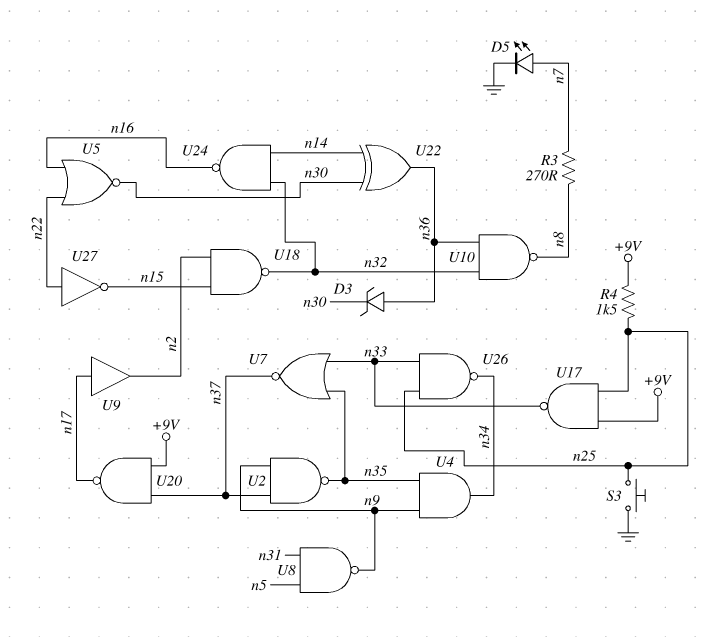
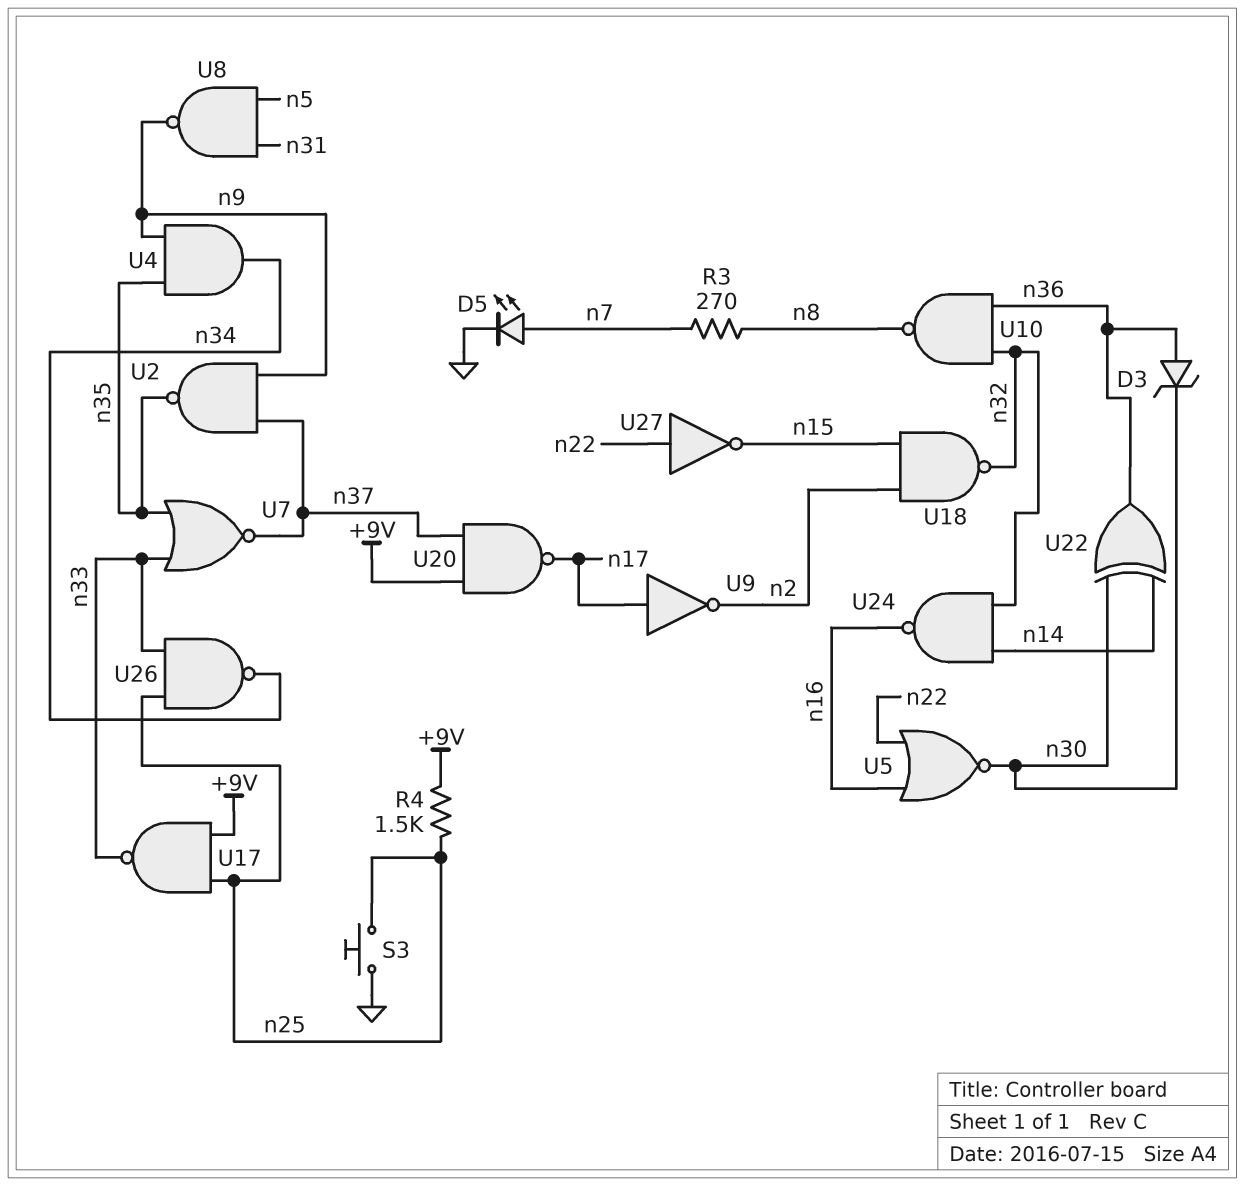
U9: buffer (in n17, out n2) -> NOT (in n17, out n2)

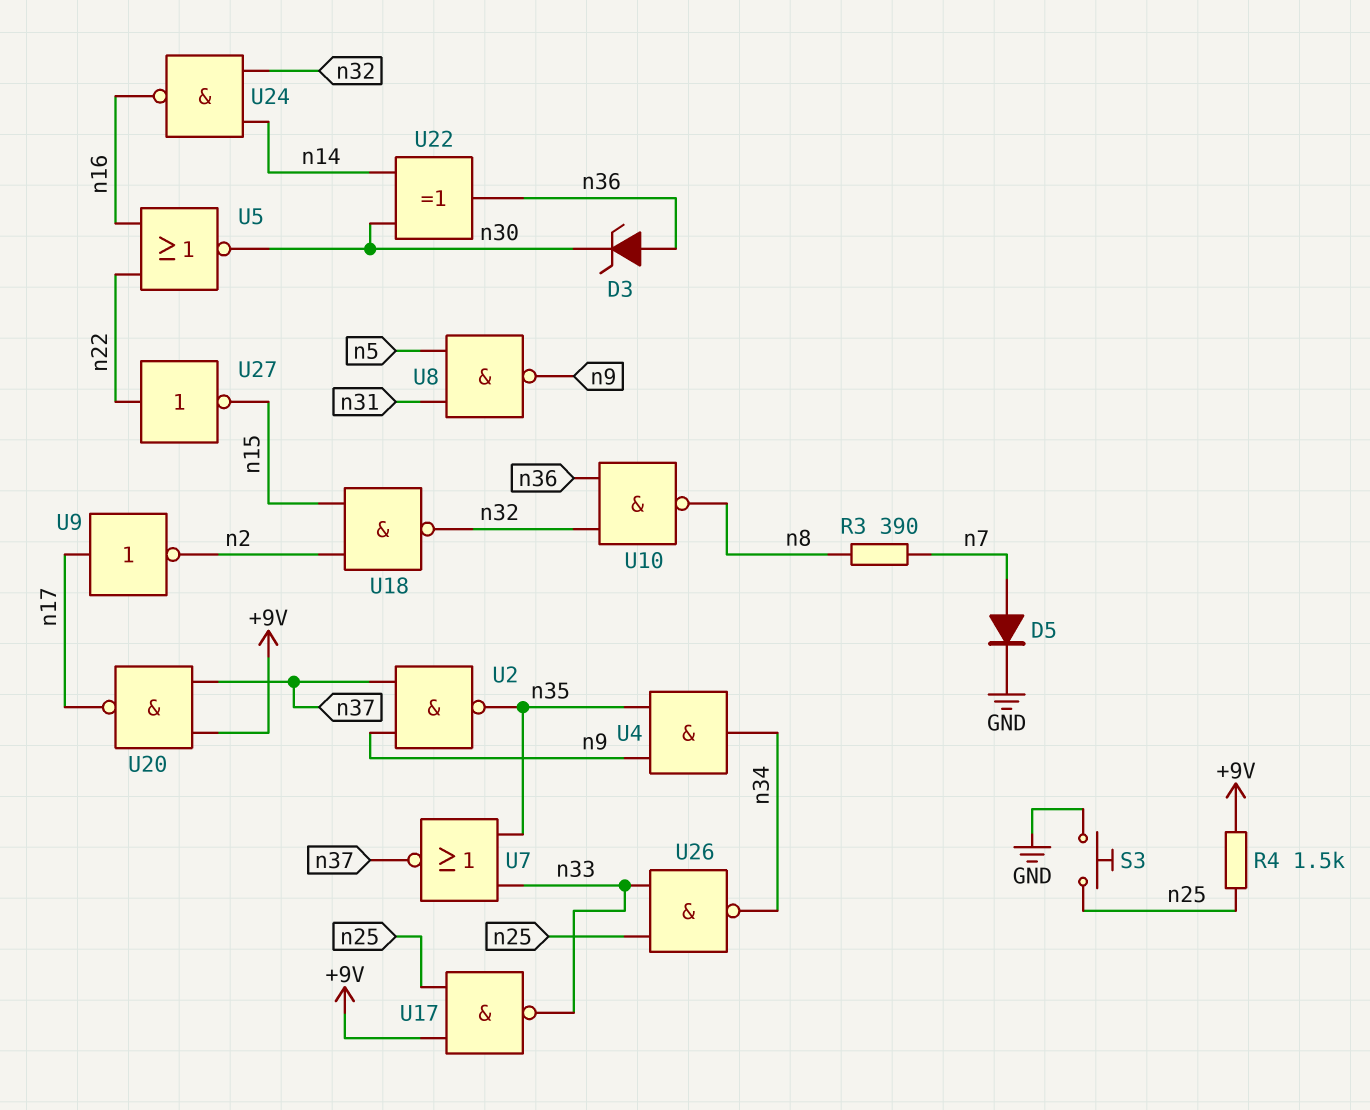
D5: LED (A n7, K GND) -> diode (A n7, K GND)
R3: 270 (n7, n8) -> 390 (n7, n8)

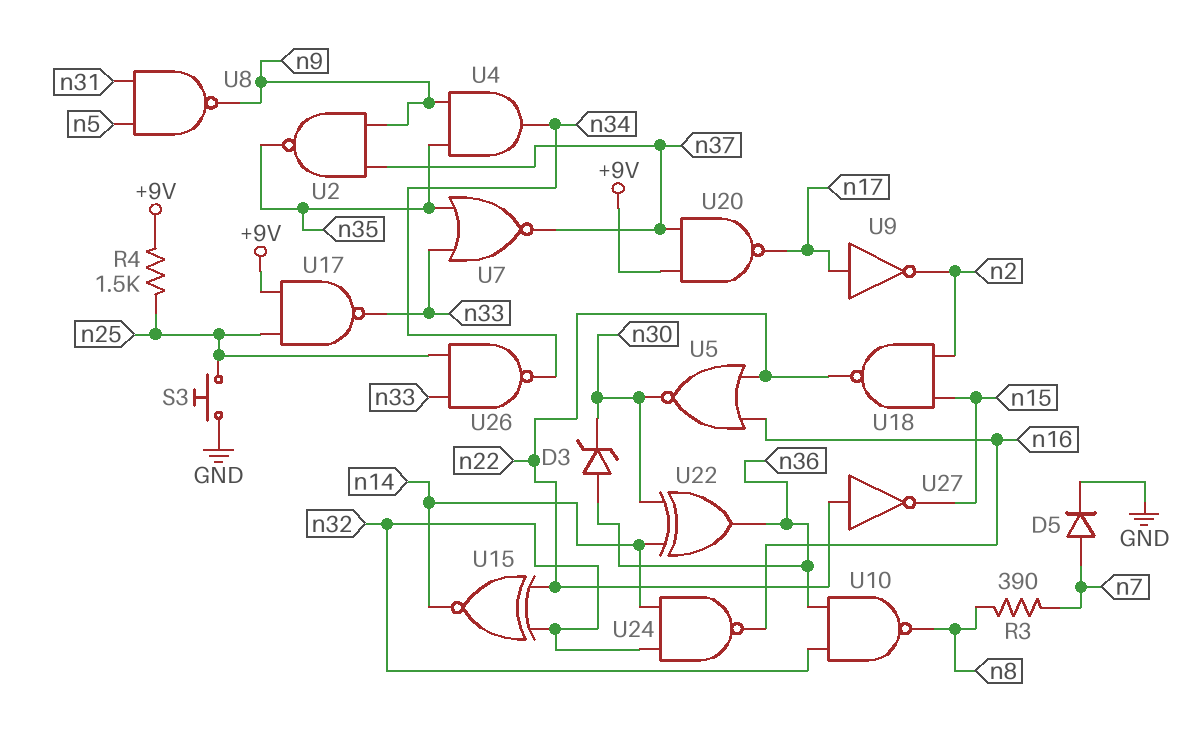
U15: none -> XNOR (in n22, in n32, out n14)
U18: NAND (in n2, in n15, out n32) -> NAND (in n2, in n15, out n22)

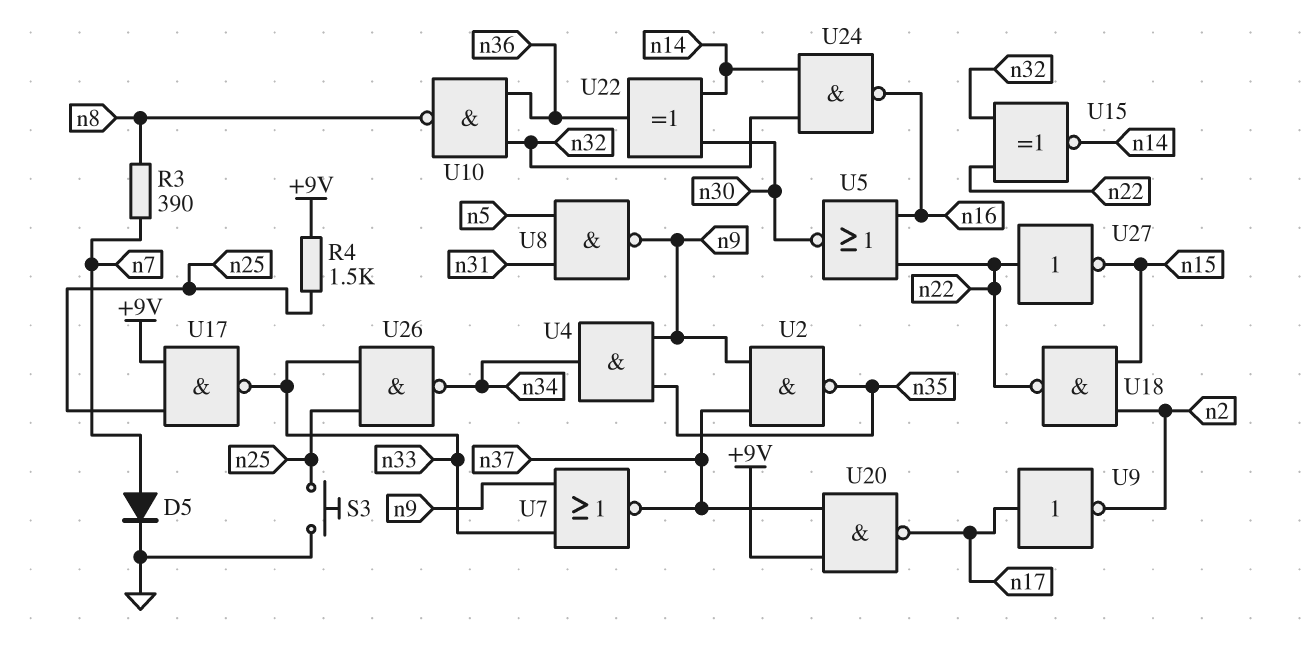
D3: zener (A n36, K n30) -> none
U7: NOR (in n33, in n35, out n37) -> NOR (in n9, in n33, out n37)

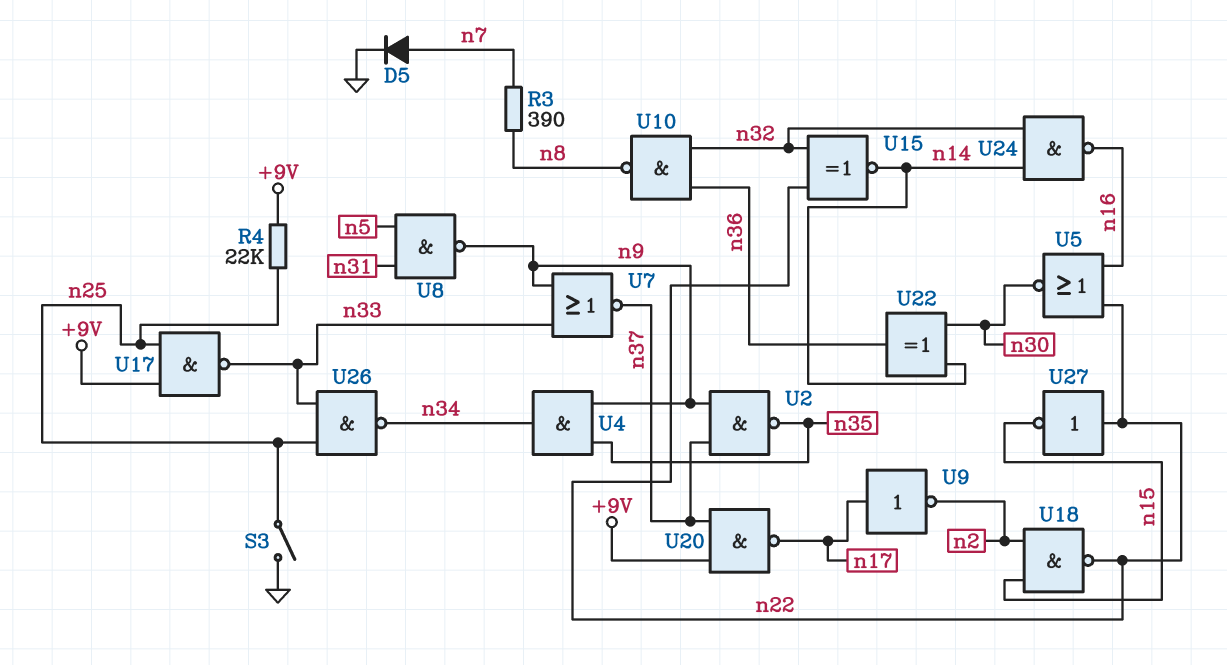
R4: 1.5k (+9V, n25) -> 22k (+9V, n25)
S3: button (GND, n25) -> switch (GND, n25)

